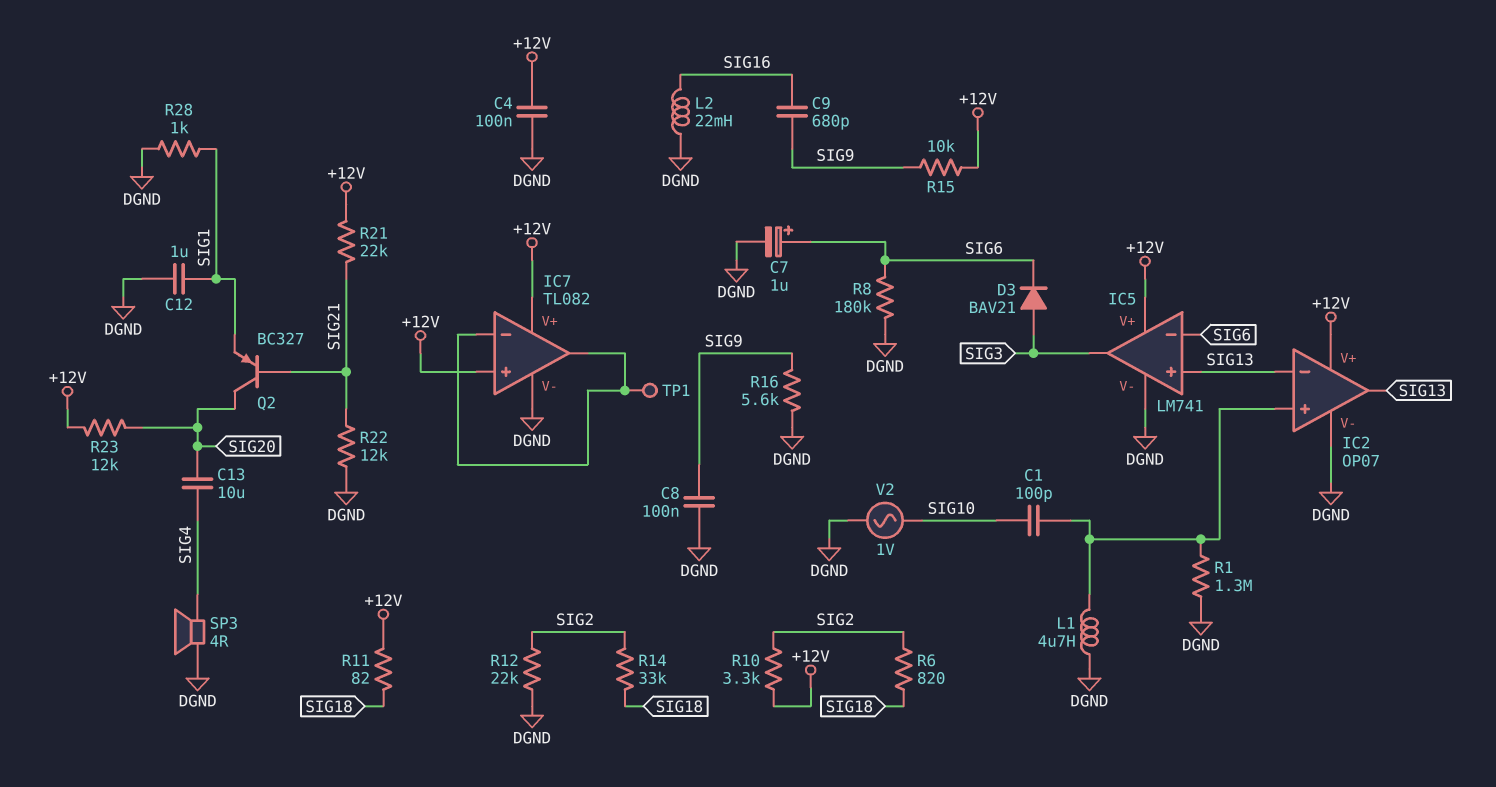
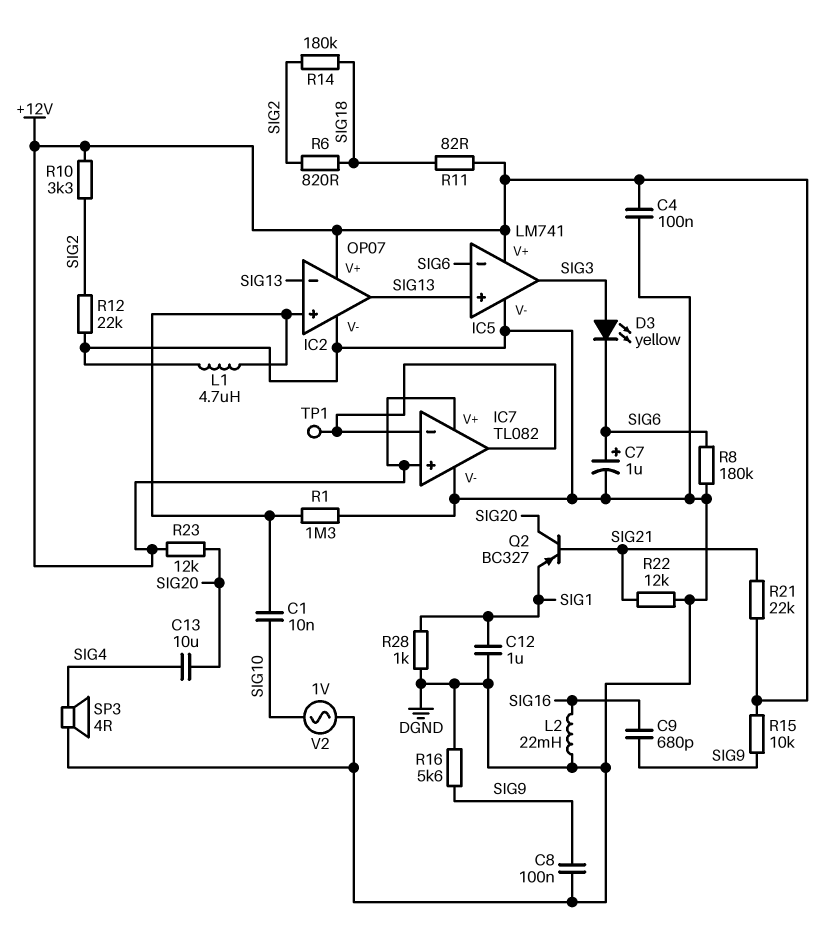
C1: 100pF (IC2/in+, SIG10) -> 10nF (IC2/in+, SIG10)
D3: diode BAV21 (A SIG3, K SIG6) -> LED yellow (A SIG3, K SIG6)
R14: 33k (SIG2, SIG18) -> 180k (SIG2, SIG18)

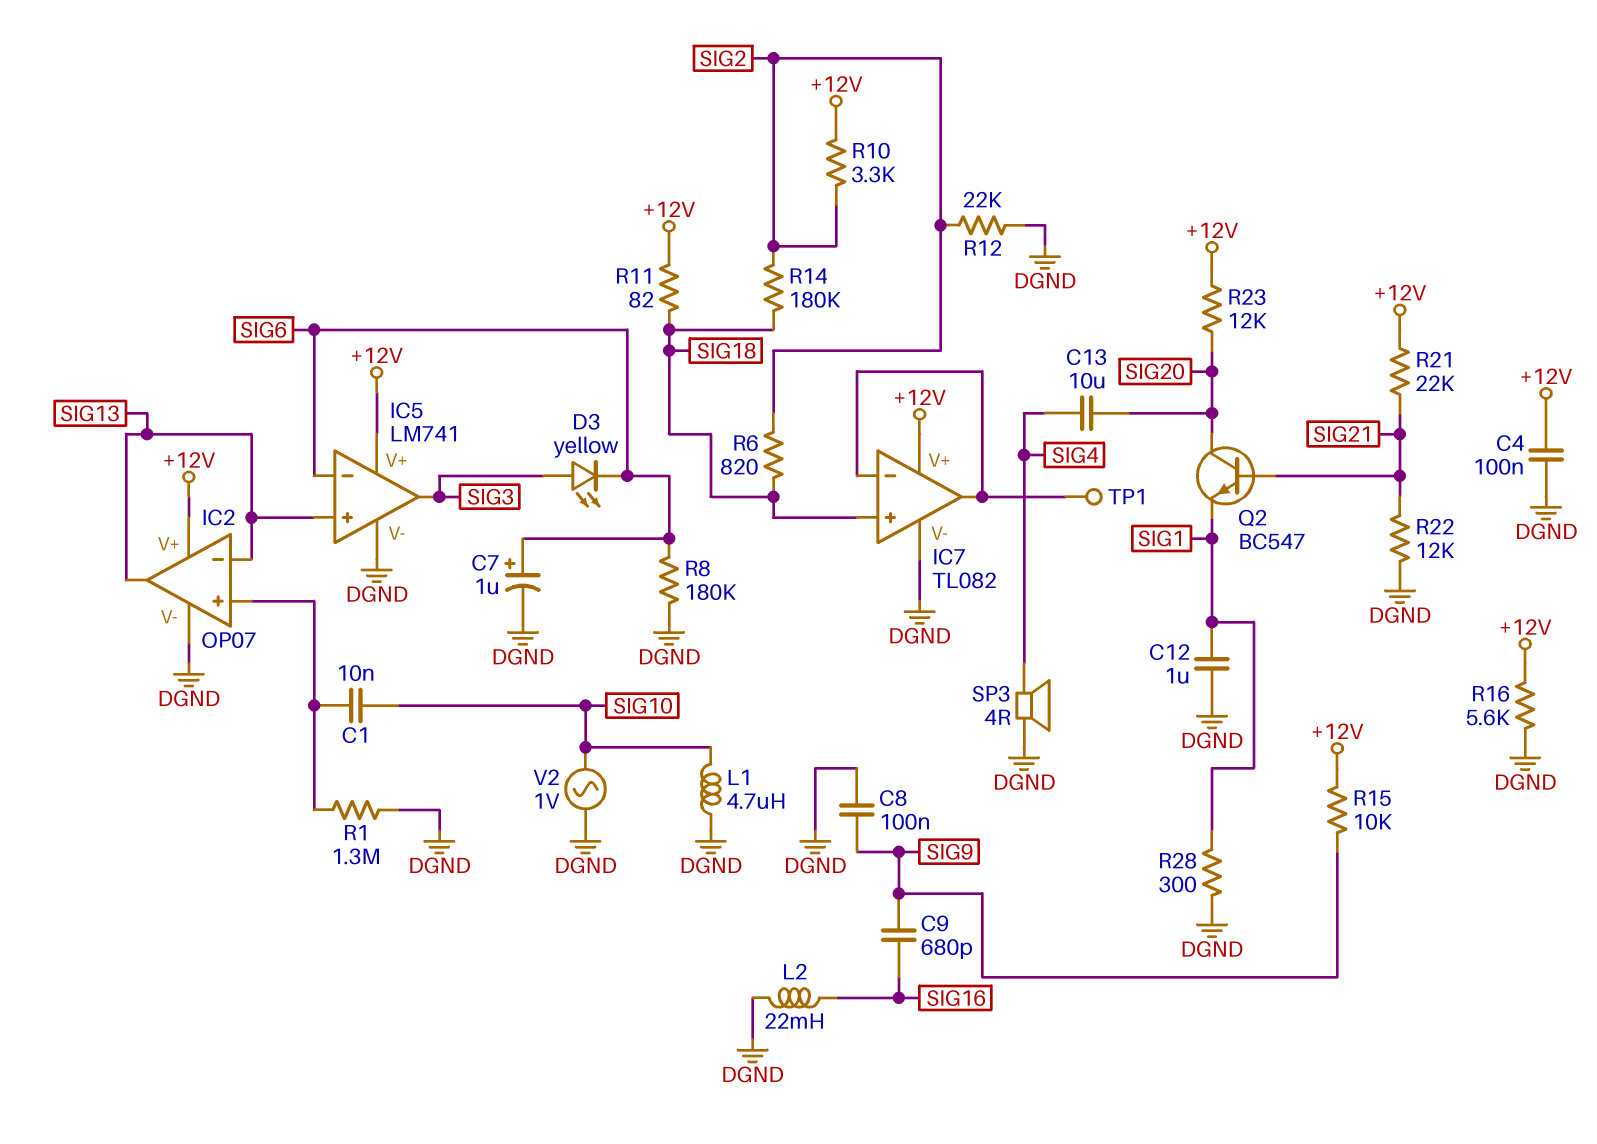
IC7 pin in+: +12V -> SIG18
L1: 4.7uH (DGND, IC2/in+) -> 4.7uH (DGND, SIG10)
Q2: PNP BC327 (B SIG21, C SIG20, E SIG1) -> NPN BC547 (B SIG21, C SIG20, E SIG1)
R16: 5.6k (DGND, SIG9) -> 5.6k (+12V, DGND)
R28: 1k (DGND, SIG1) -> 300 (DGND, SIG1)

